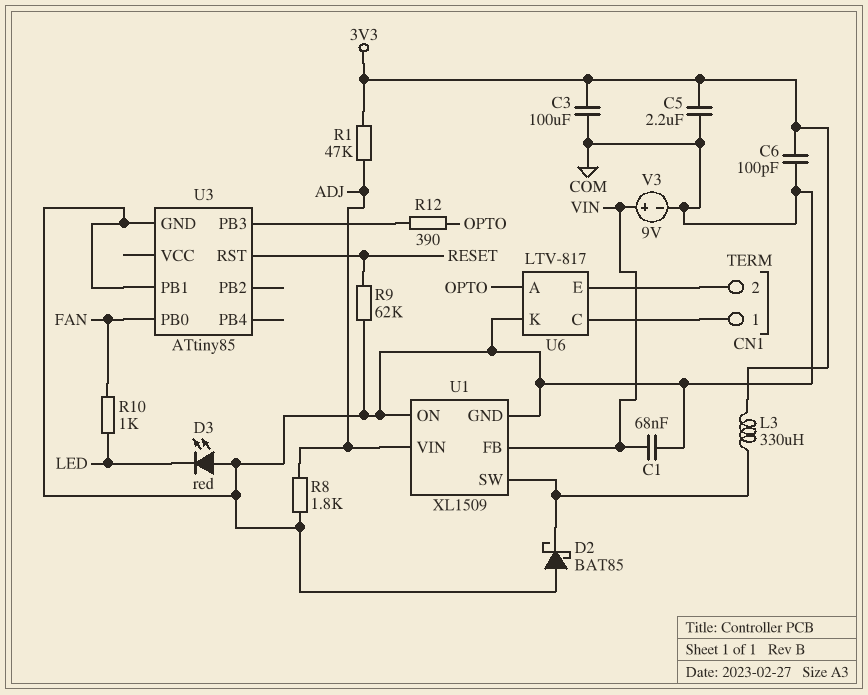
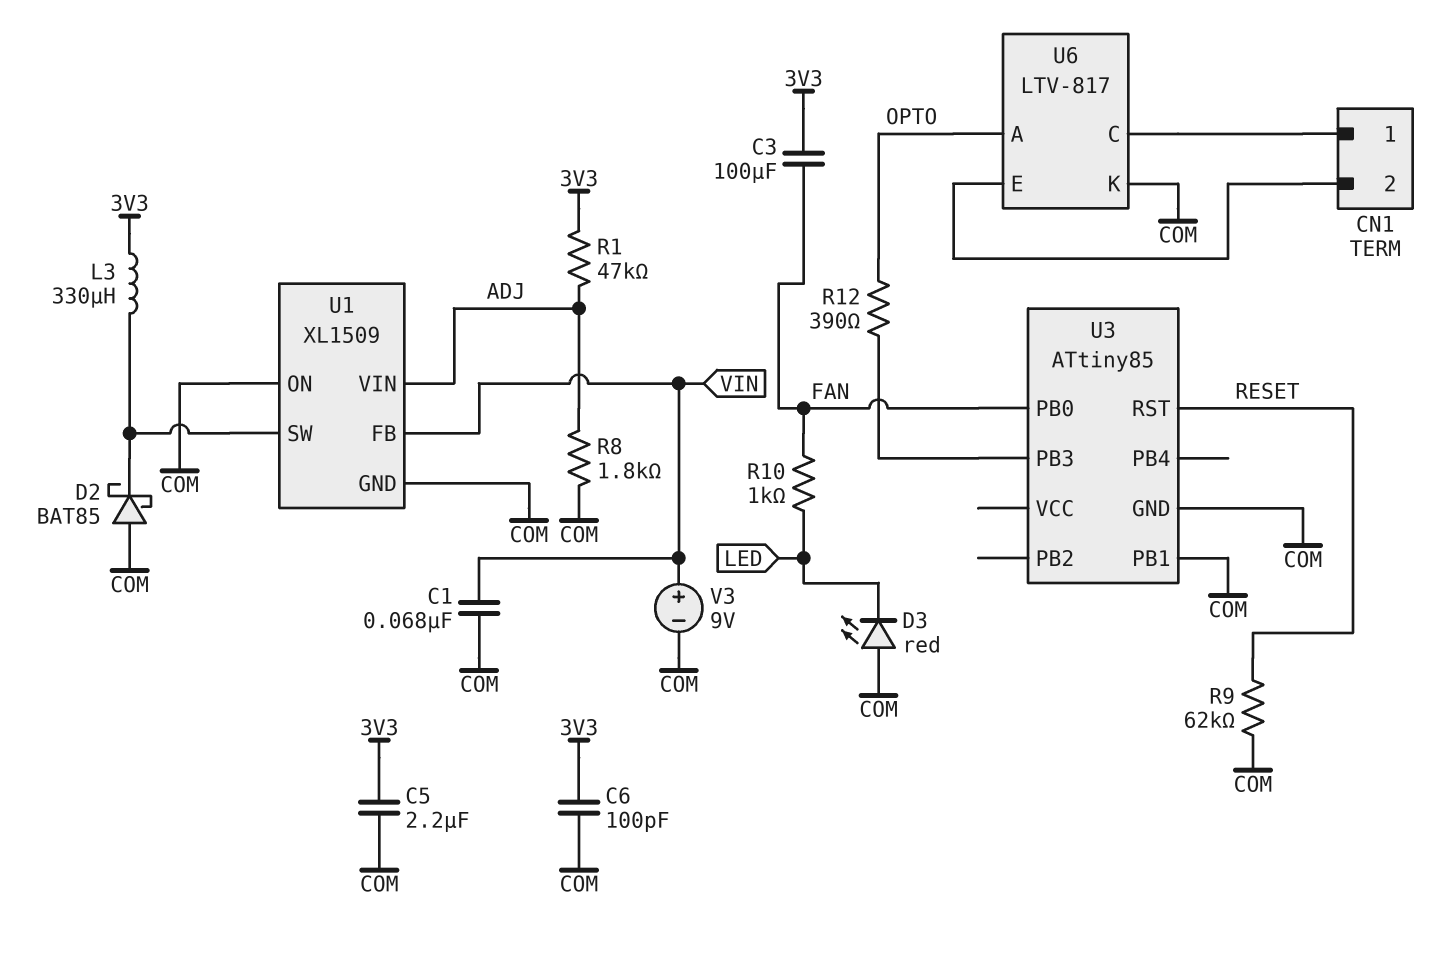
C3: 100uF (3V3, COM) -> 100uF (3V3, FAN)

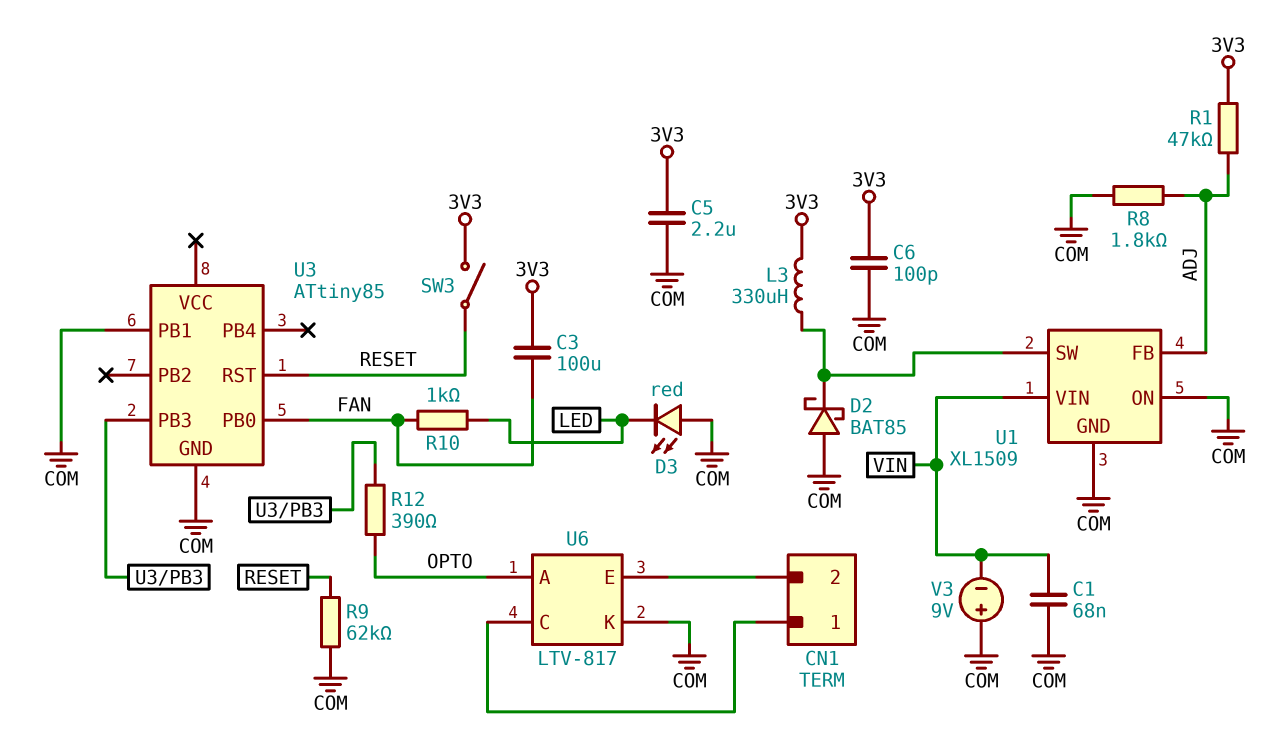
SW3: none -> switch (3V3, RESET)
U1 pin FB: VIN -> ADJ
U1 pin VIN: ADJ -> VIN
V3: 9V (plus VIN, minus COM) -> 9V (plus COM, minus VIN)

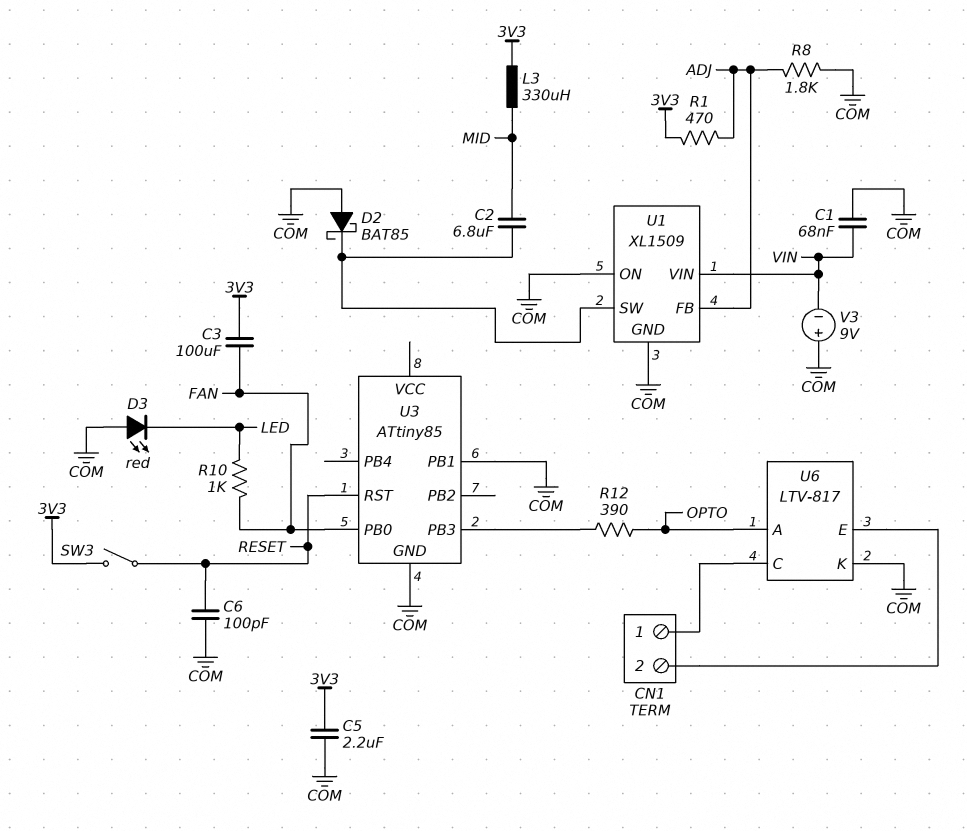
C2: none -> 6.8uF (MID, U1/SW)
C6: 100pF (3V3, COM) -> 100pF (COM, RESET)
L3: 330uH (3V3, U1/SW) -> 330uH (3V3, MID)
R1: 47k (3V3, ADJ) -> 470 (3V3, ADJ)
R9: 62k (COM, RESET) -> none

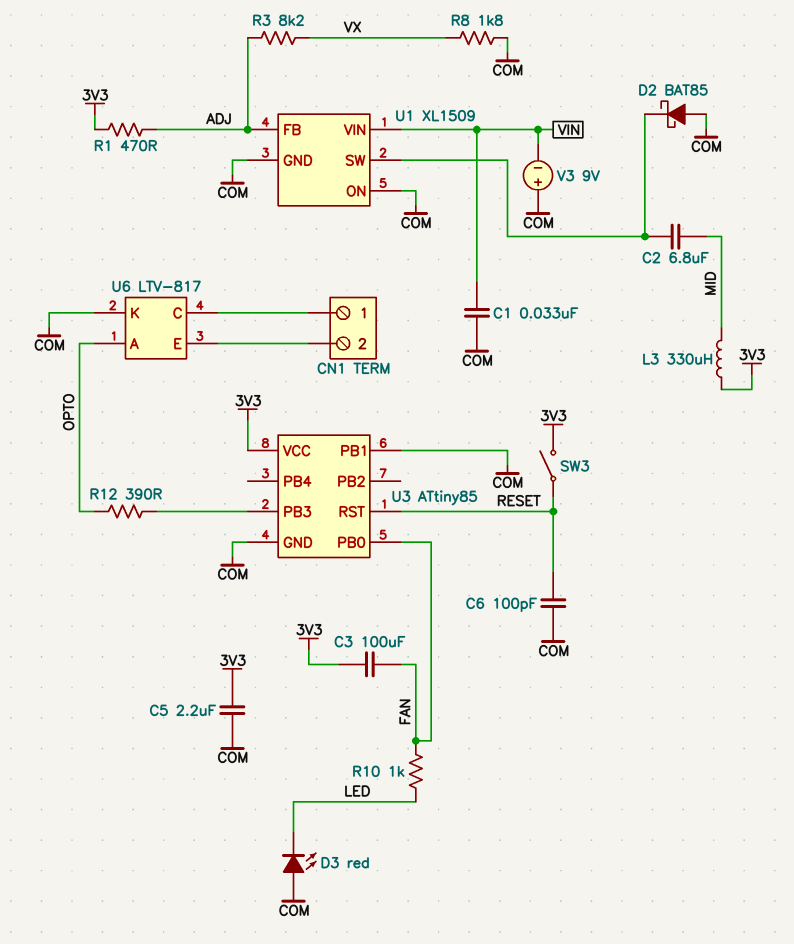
C1: 68nF (COM, VIN) -> 33nF (COM, VIN)
R3: none -> 8.2k (ADJ, VX)
R8: 1.8k (ADJ, COM) -> 1.8k (COM, VX)
U3 pin VCC: none -> 3V3

